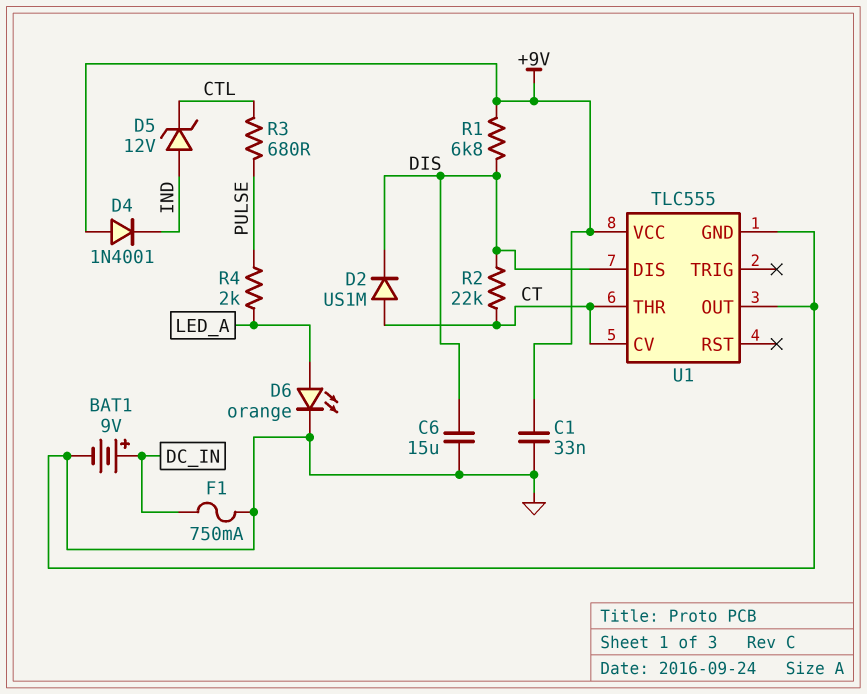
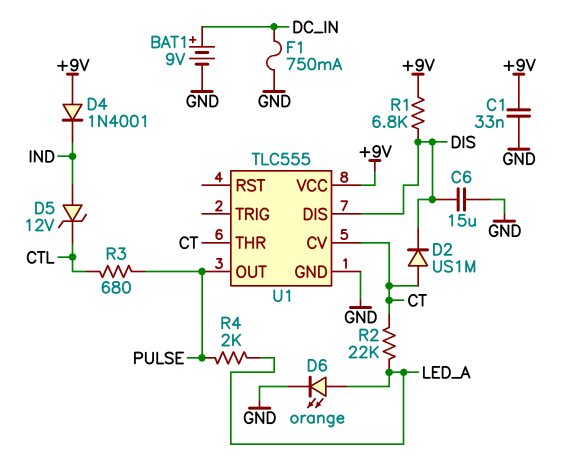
R2: 22k (CT, DIS) -> 22k (CT, LED_A)
U1 pin OUT: GND -> PULSE

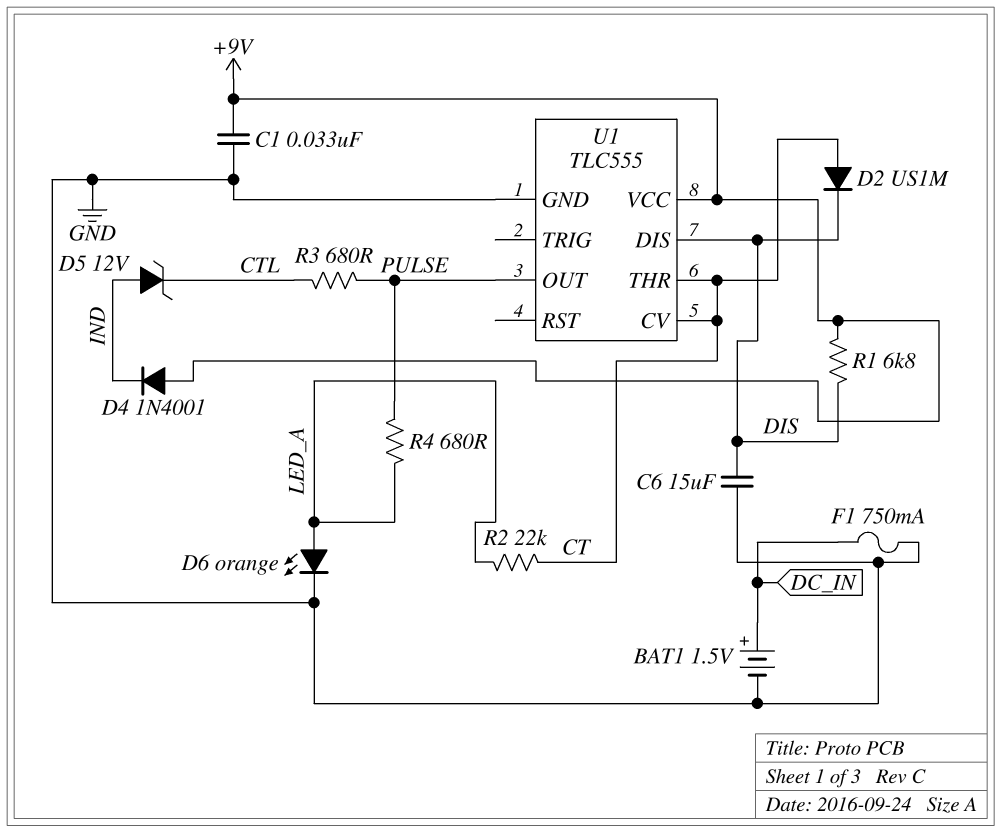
BAT1: 9V (plus DC_IN, minus GND) -> 1.5V (plus DC_IN, minus GND)
R4: 2k (LED_A, PULSE) -> 680 (LED_A, PULSE)

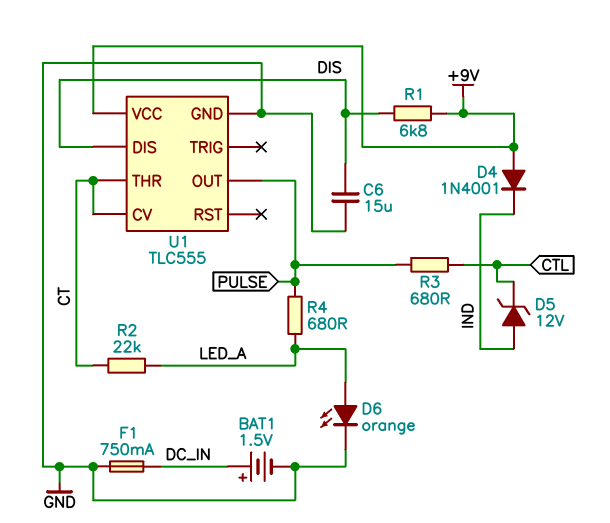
C1: 33nF (+9V, GND) -> none
D2: diode US1M (A CT, K DIS) -> none

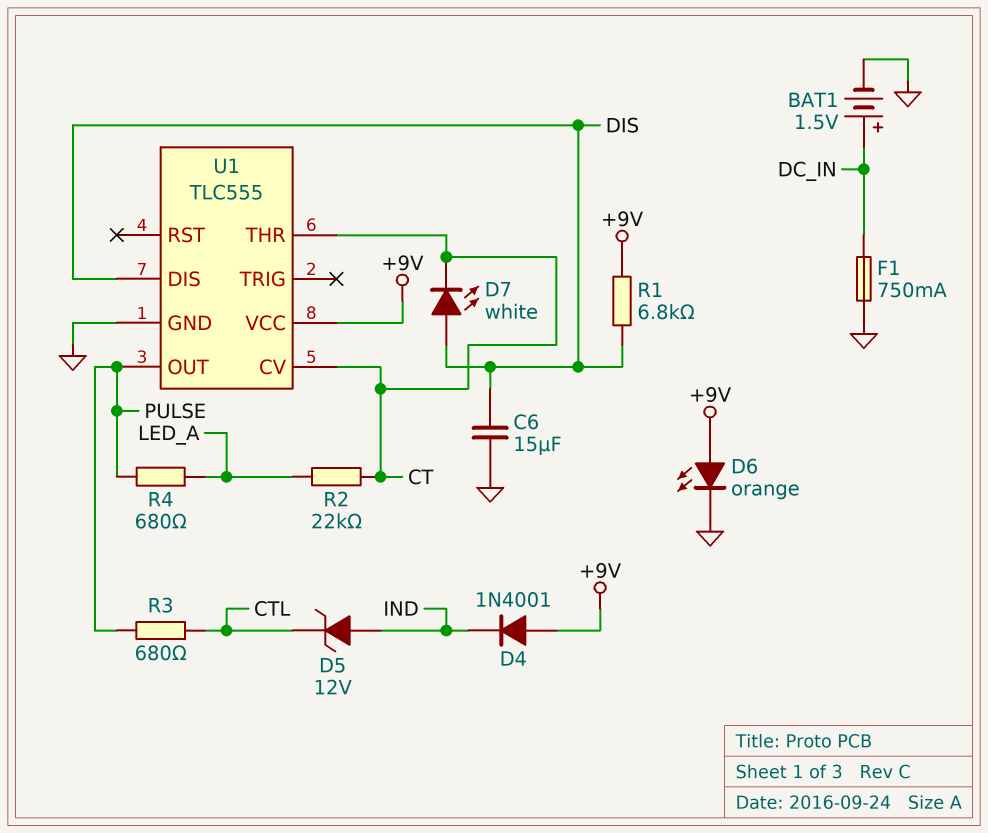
D6: LED orange (A LED_A, K GND) -> LED orange (A +9V, K GND)
D7: none -> LED white (A DIS, K CT)

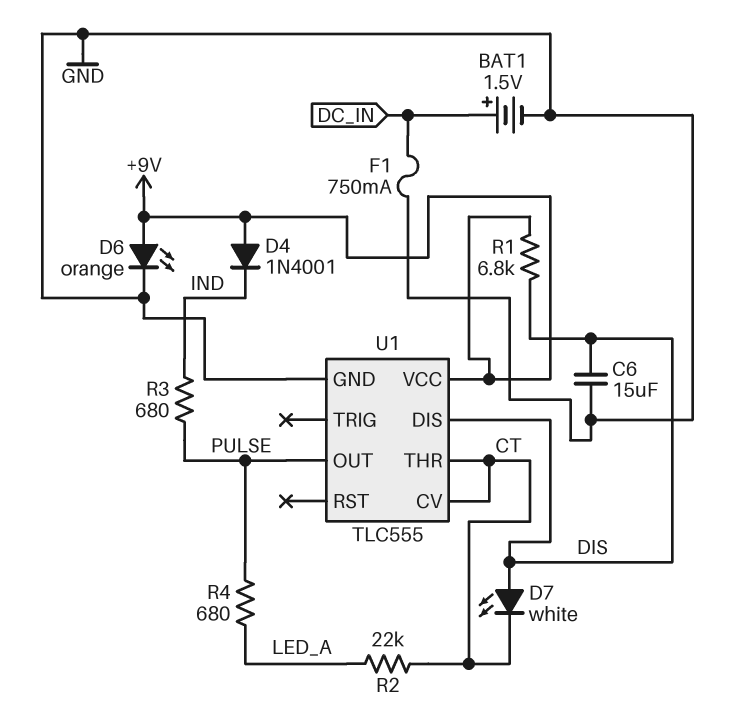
D5: zener 12V (A IND, K CTL) -> none
R3: 680 (CTL, PULSE) -> 680 (IND, PULSE)

